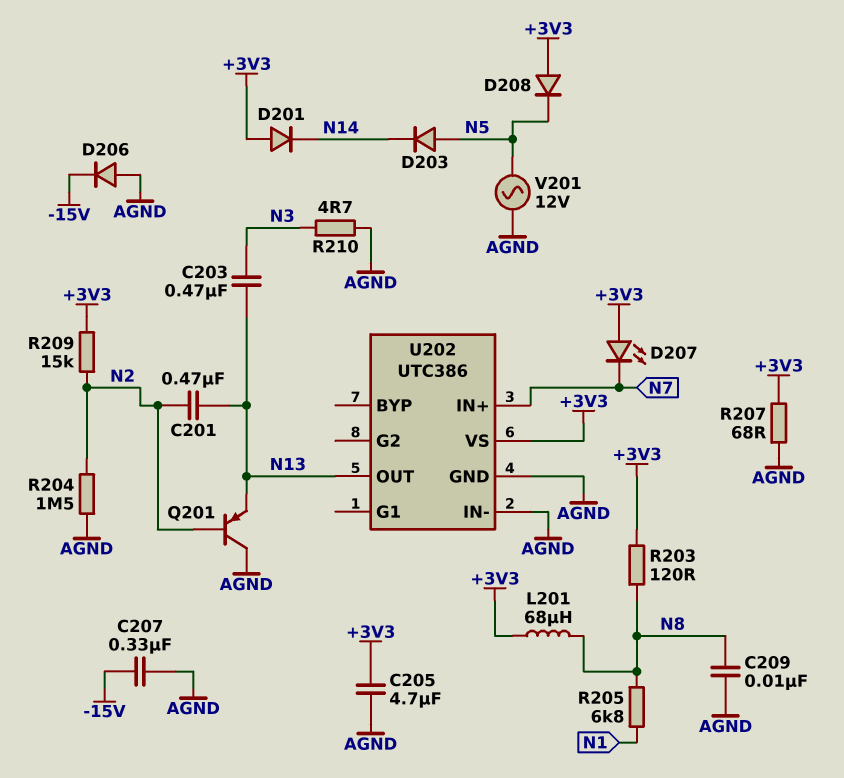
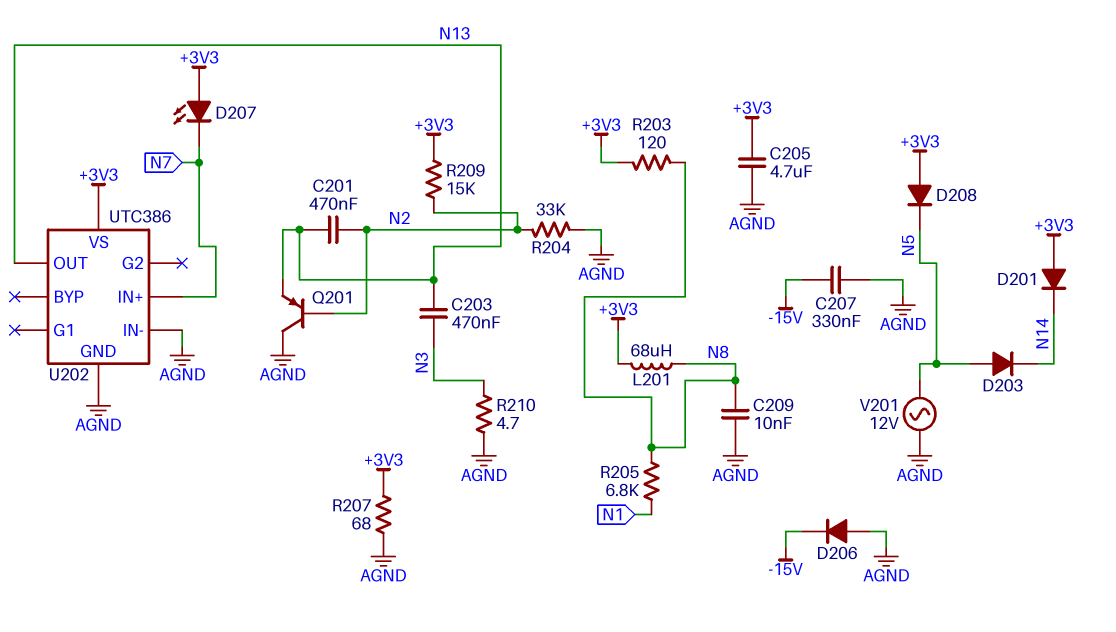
R204: 1.5M (AGND, N2) -> 33k (AGND, N2)

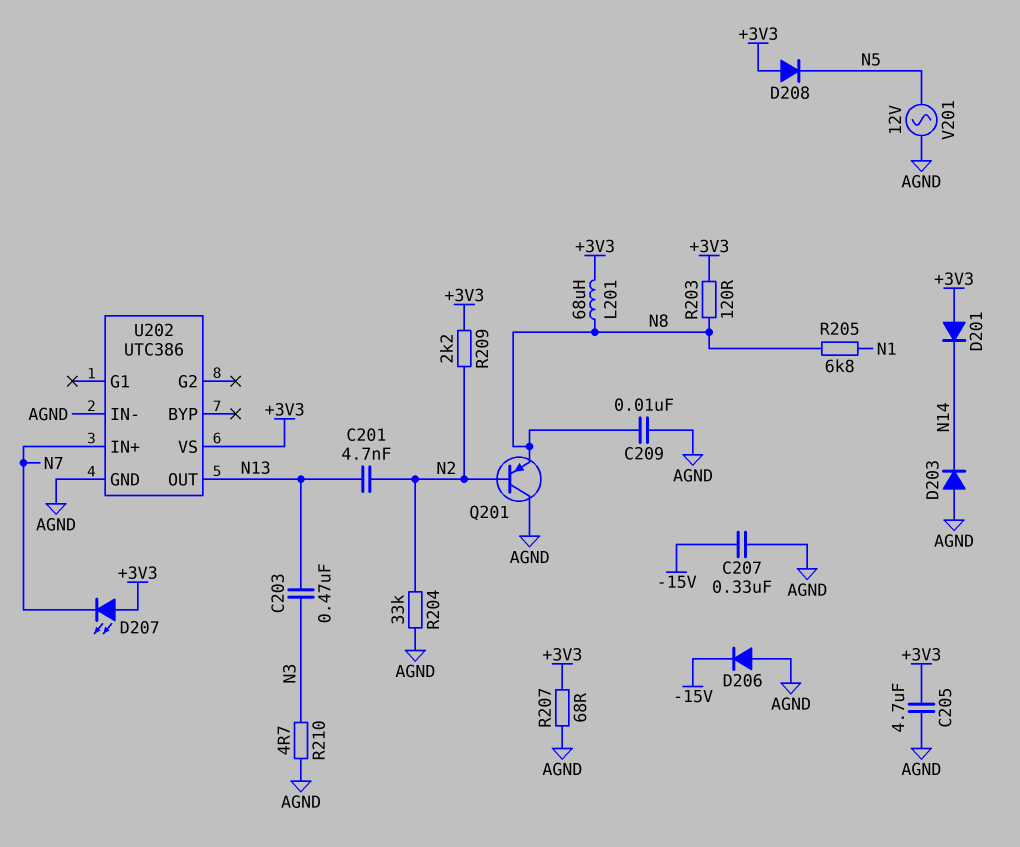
C201: 470nF (N2, N13) -> 4.7nF (N2, N13)
D203: diode (A N5, K N14) -> diode (A AGND, K N14)
Q201: PNP (B N2, C AGND, E N13) -> PNP (B N2, C AGND, E N8)
R209: 15k (+3V3, N2) -> 2.2k (+3V3, N2)

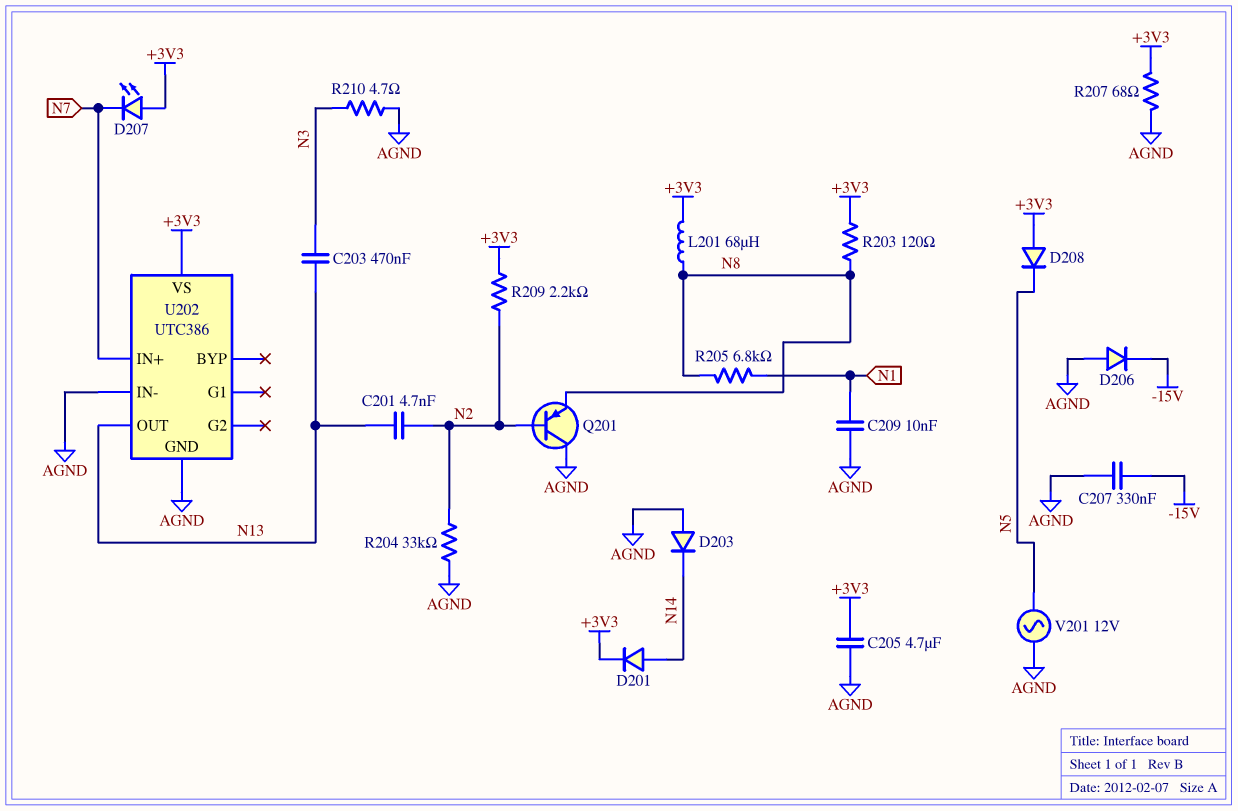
C209: 10nF (AGND, N8) -> 10nF (AGND, N1)
D201: diode (A +3V3, K N14) -> diode (A N14, K +3V3)

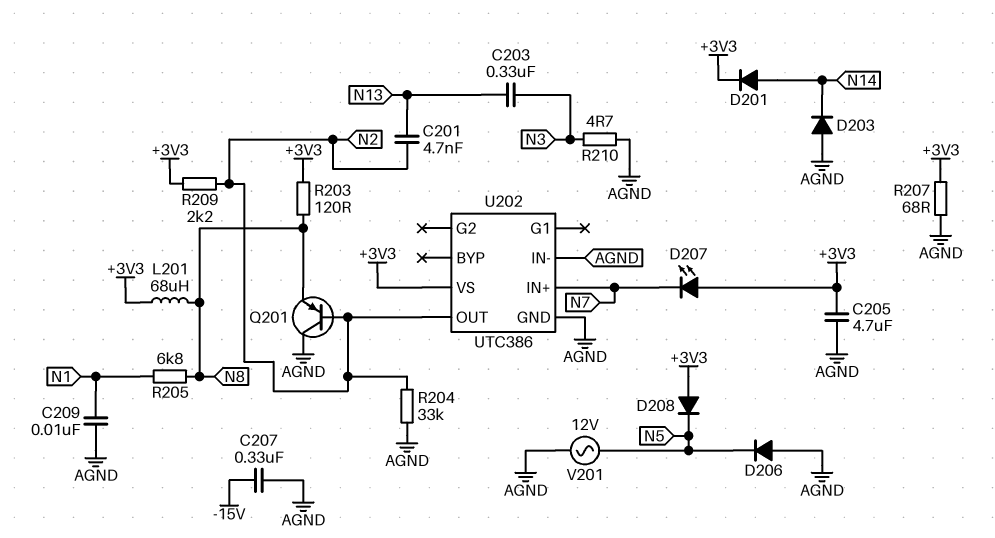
C203: 470nF (N3, N13) -> 330nF (N3, N13)
D206: diode (A AGND, K -15V) -> diode (A AGND, K N5)
U202 pin OUT: N13 -> N2

